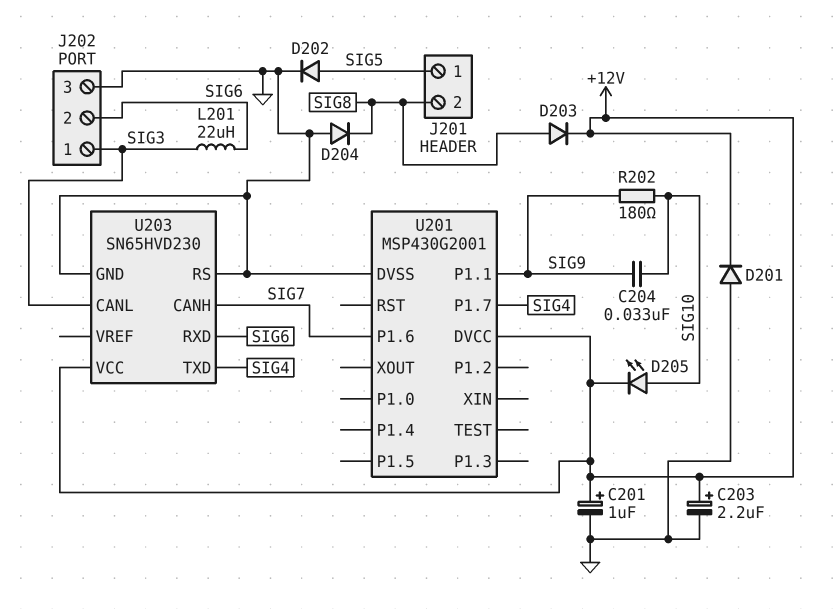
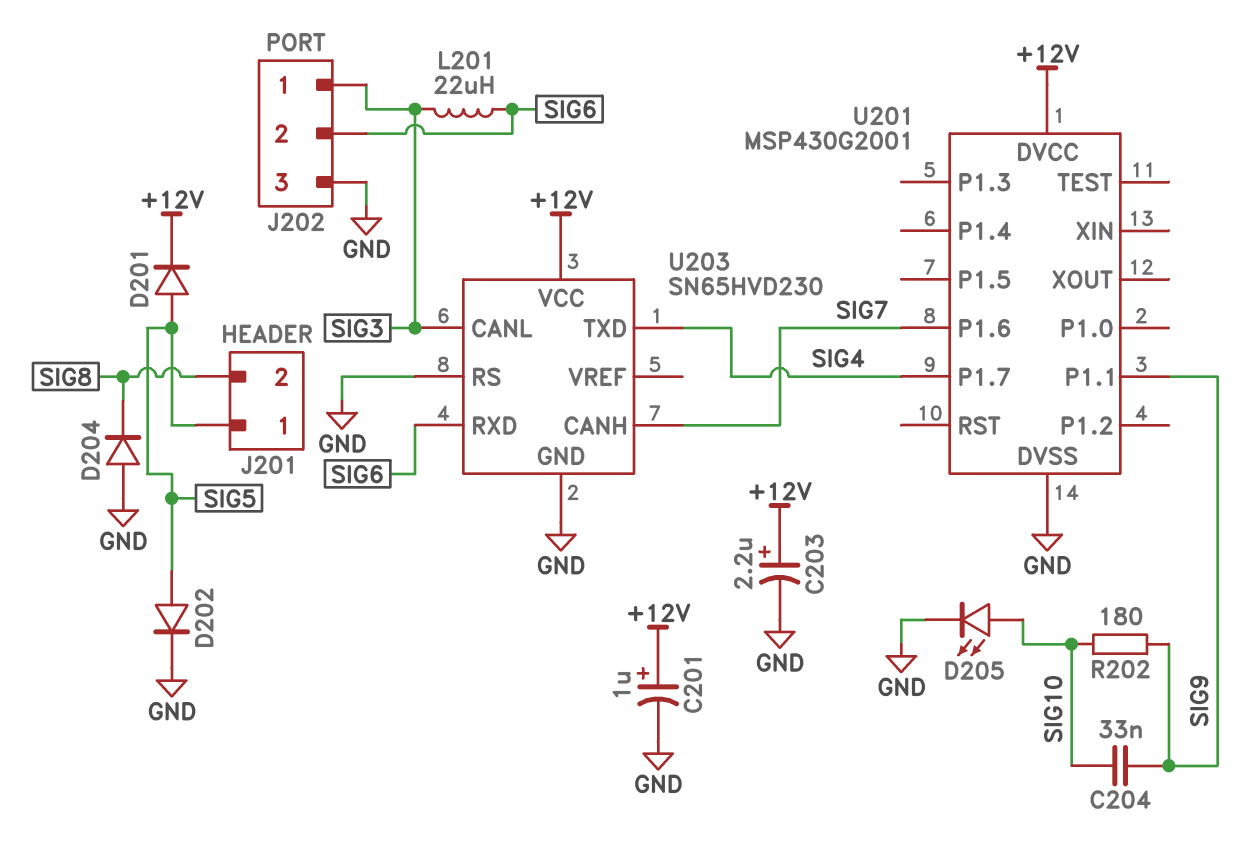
D201: diode (A GND, K +12V) -> diode (A SIG5, K +12V)
D203: diode (A SIG8, K +12V) -> none
D205: LED (A SIG10, K +12V) -> LED (A SIG10, K GND)

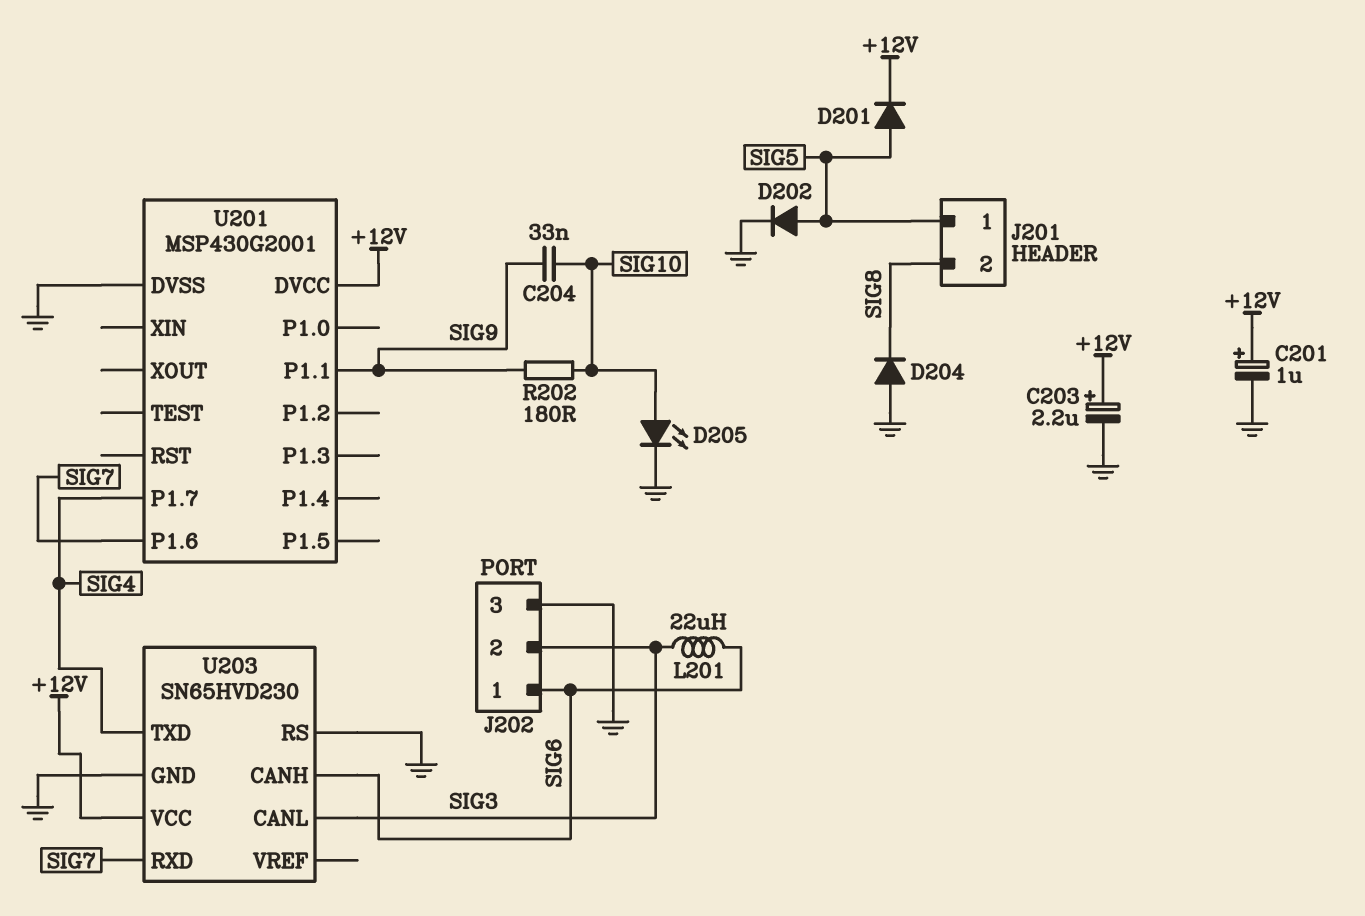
J202 pin 1: SIG3 -> SIG6
J202 pin 2: SIG6 -> SIG3
U203 pin CANH: SIG7 -> SIG6
U203 pin RXD: SIG6 -> SIG7

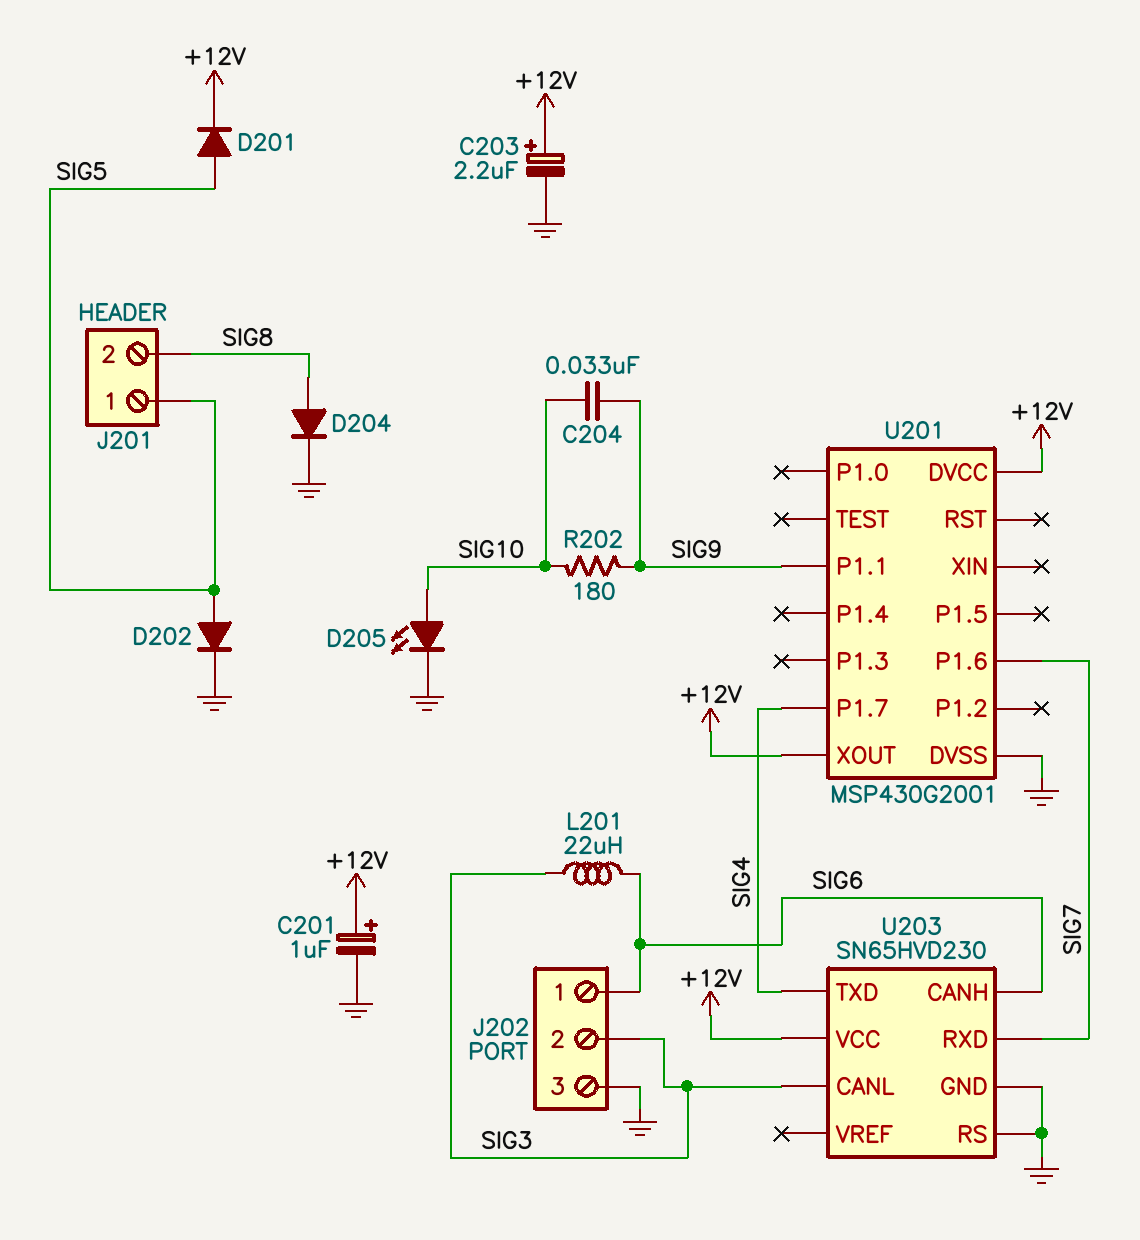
D204: diode (A GND, K SIG8) -> diode (A SIG8, K GND)
U201 pin XOUT: none -> +12V

